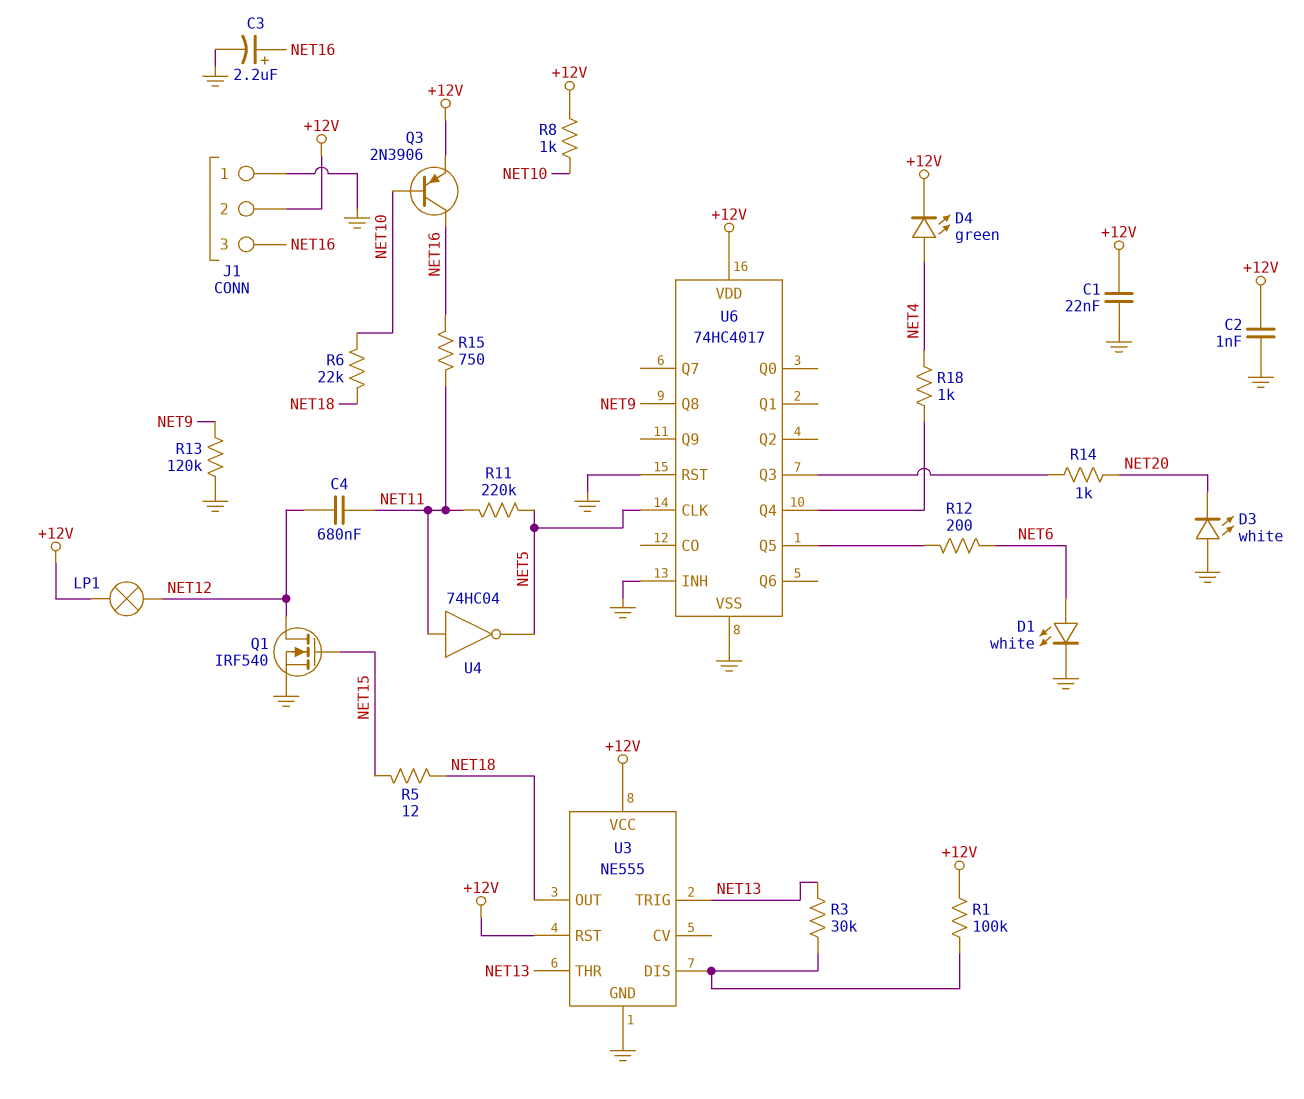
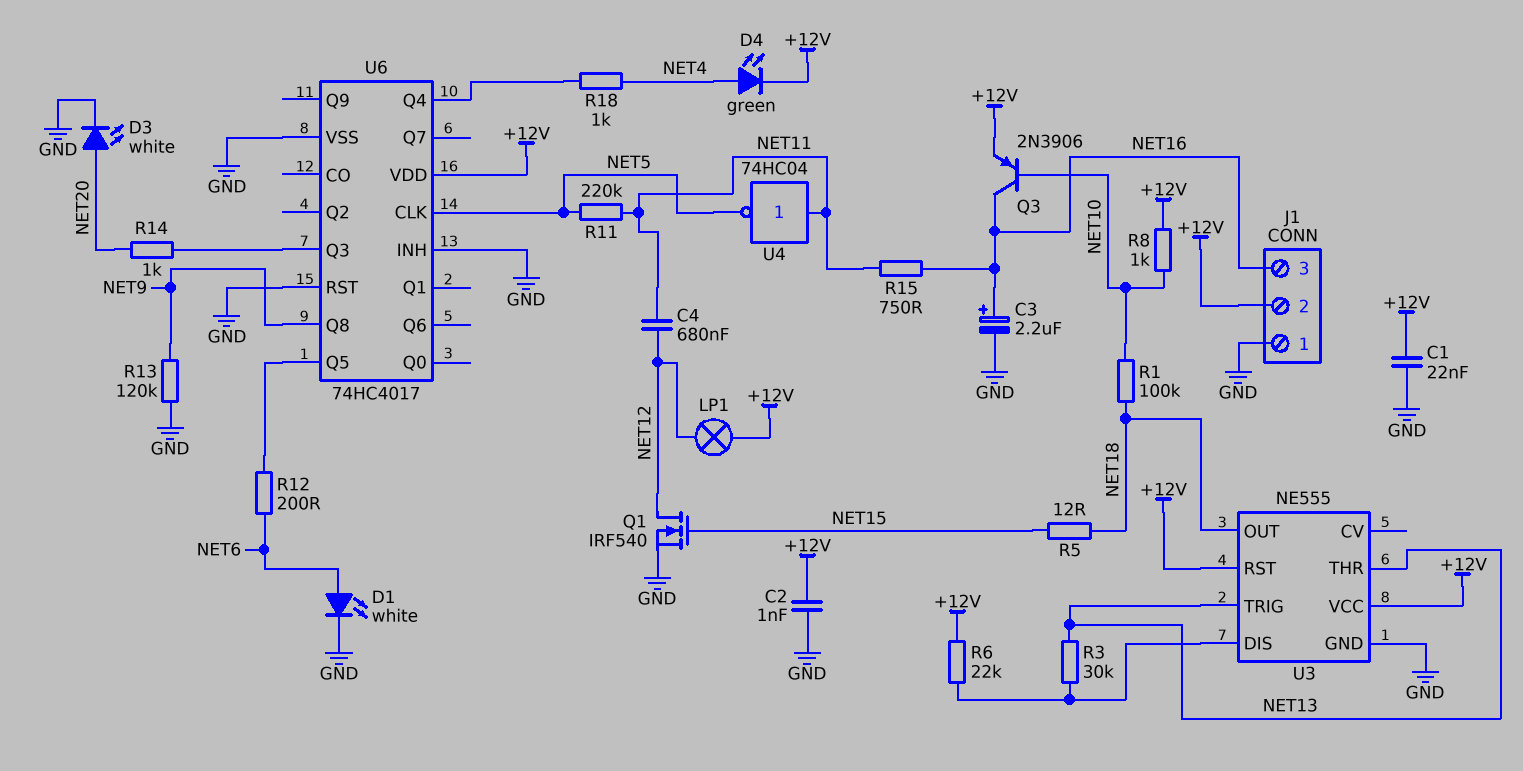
D3: LED white (A GND, K NET20) -> LED white (A NET20, K GND)
R1: 100k (+12V, U3/DIS) -> 100k (NET10, NET18)
R6: 22k (NET10, NET18) -> 22k (+12V, U3/DIS)

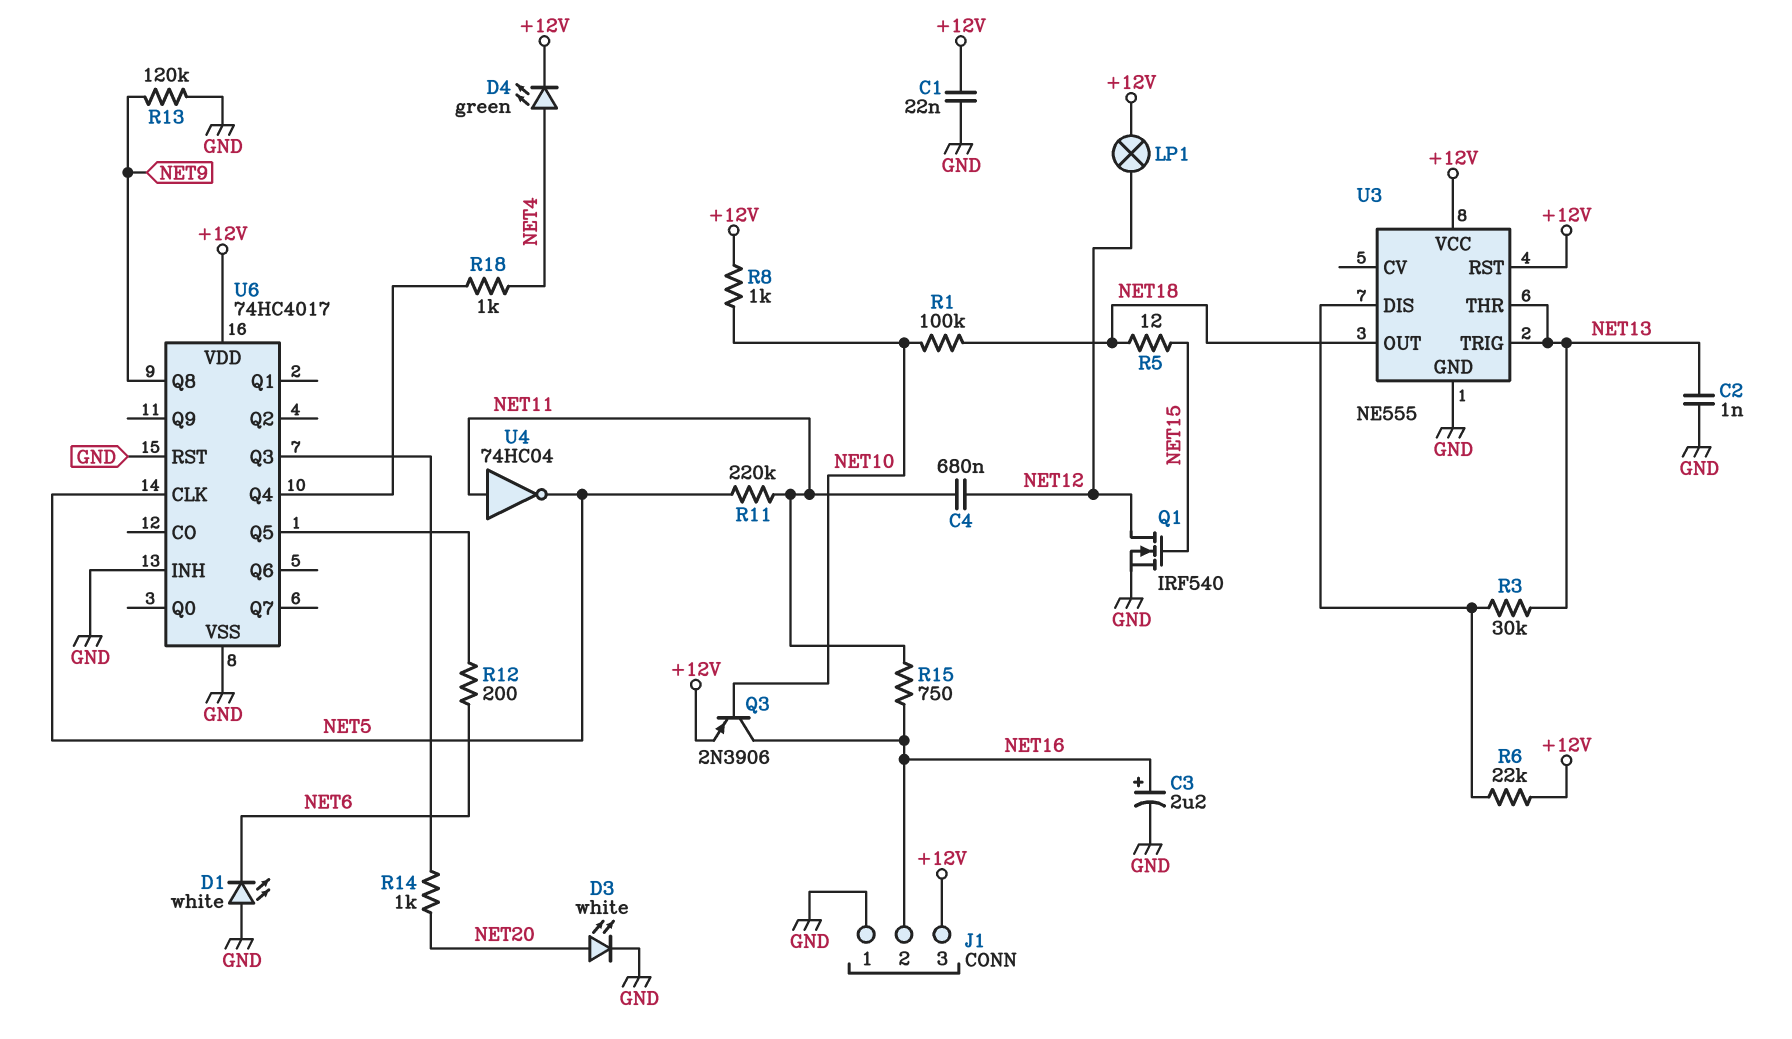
C2: 1nF (+12V, GND) -> 1nF (GND, NET13)
D1: LED white (A NET6, K GND) -> LED white (A GND, K NET6)
J1 pin 2: +12V -> NET16
J1 pin 3: NET16 -> +12V

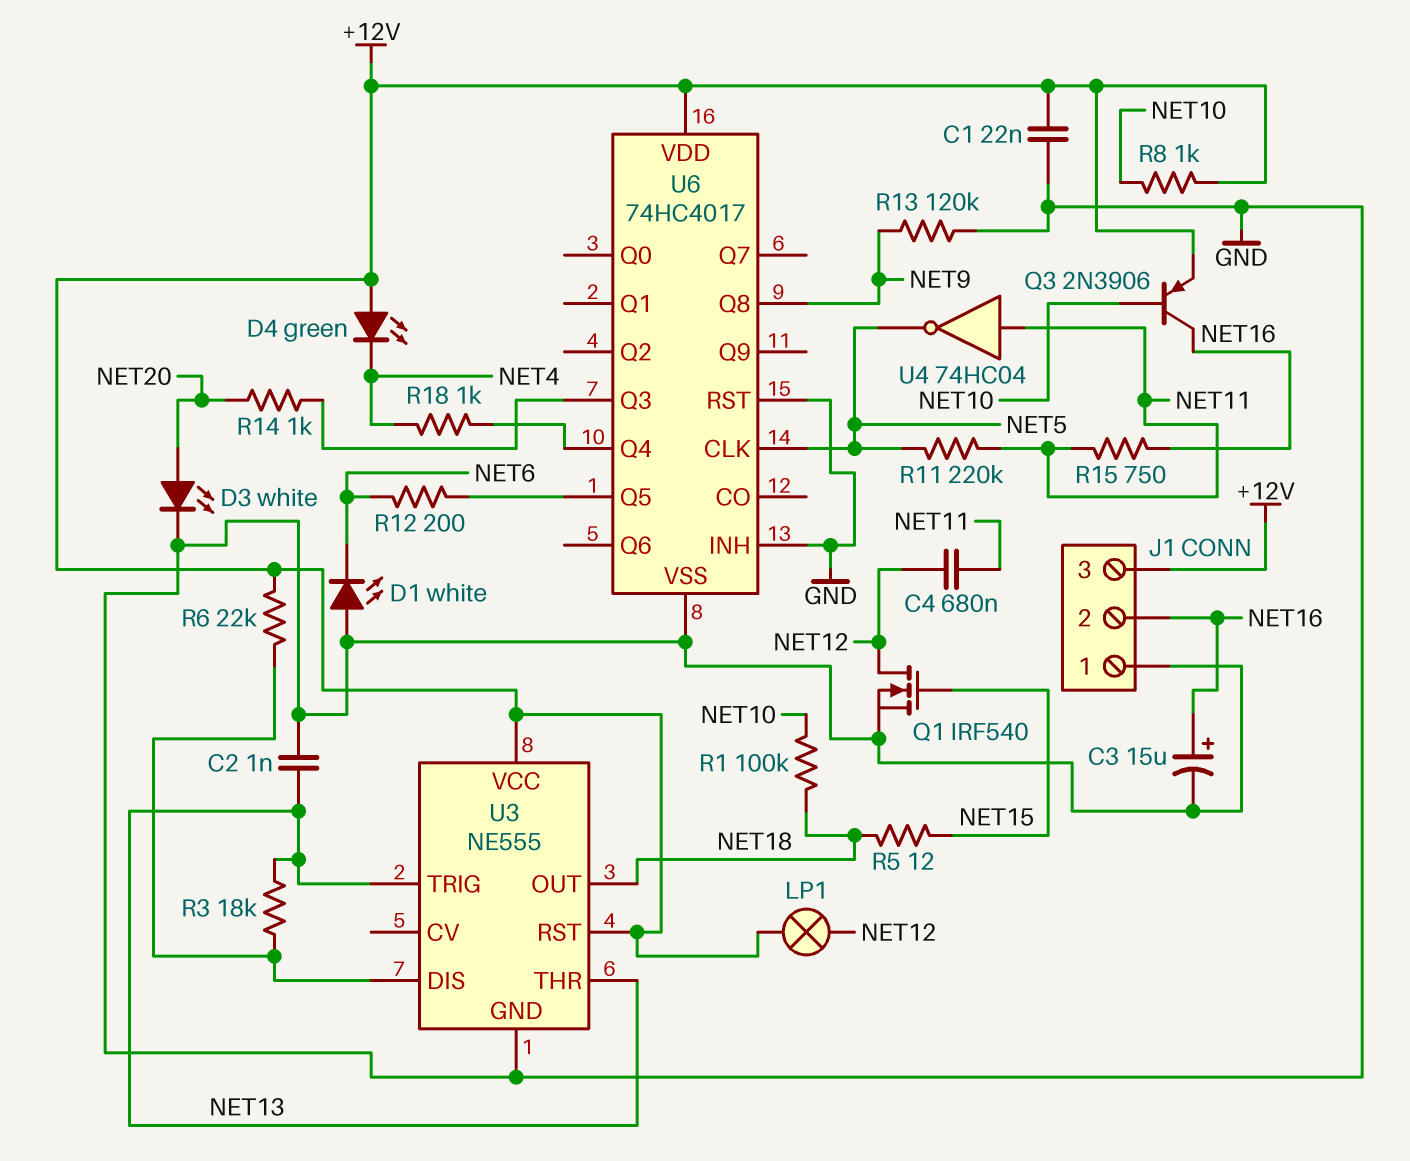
C3: 2.2uF (plus NET16, minus GND) -> 15uF (plus NET16, minus GND)
D4: LED green (A NET4, K +12V) -> LED green (A +12V, K NET4)
R3: 30k (NET13, U3/DIS) -> 18k (NET13, U3/DIS)

